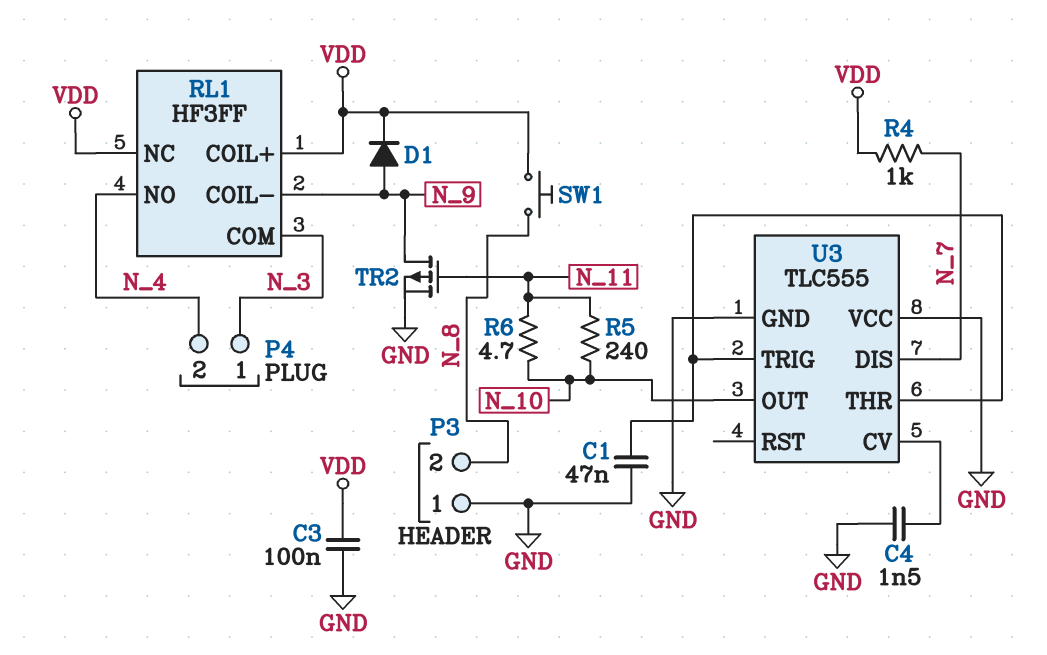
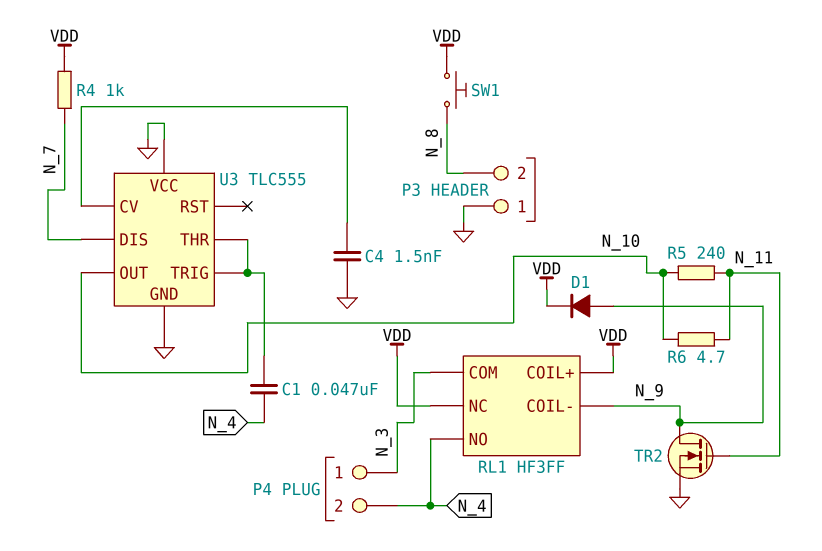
C1: 47nF (GND, U3/THR) -> 47nF (N_4, U3/THR)
C3: 100nF (GND, VDD) -> none
TR2: PMOS (G N_11, D N_9, S GND) -> NMOS (G N_11, D N_9, S GND)

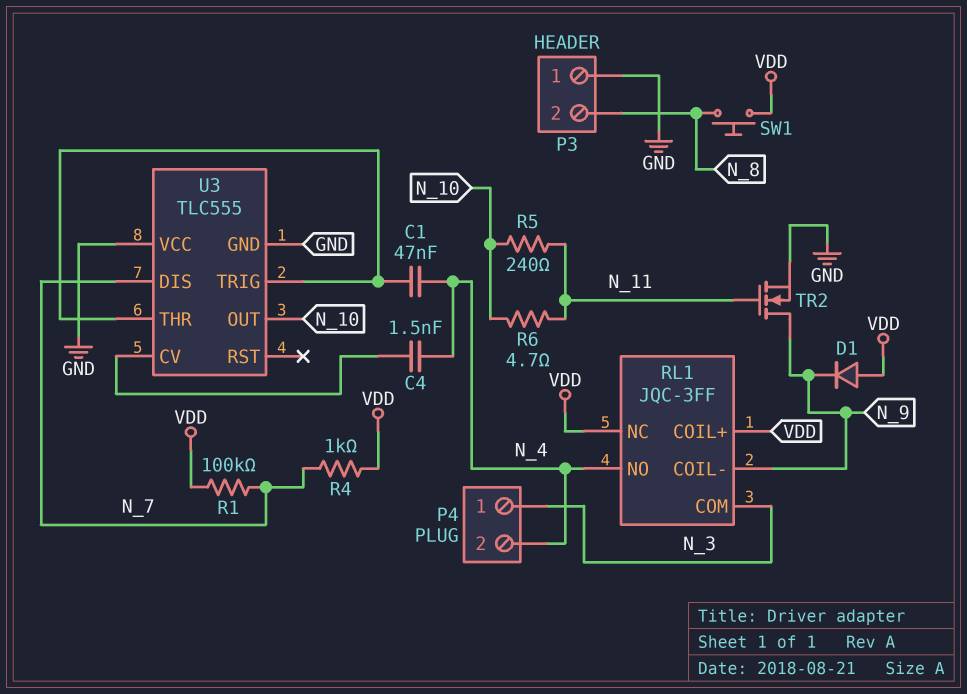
C4: 1.5nF (GND, U3/CV) -> 1.5nF (N_4, U3/CV)
D1: diode (A N_9, K VDD) -> diode (A VDD, K N_9)
R1: none -> 100k (N_7, VDD)
RL1: HF3FF -> JQC-3FF

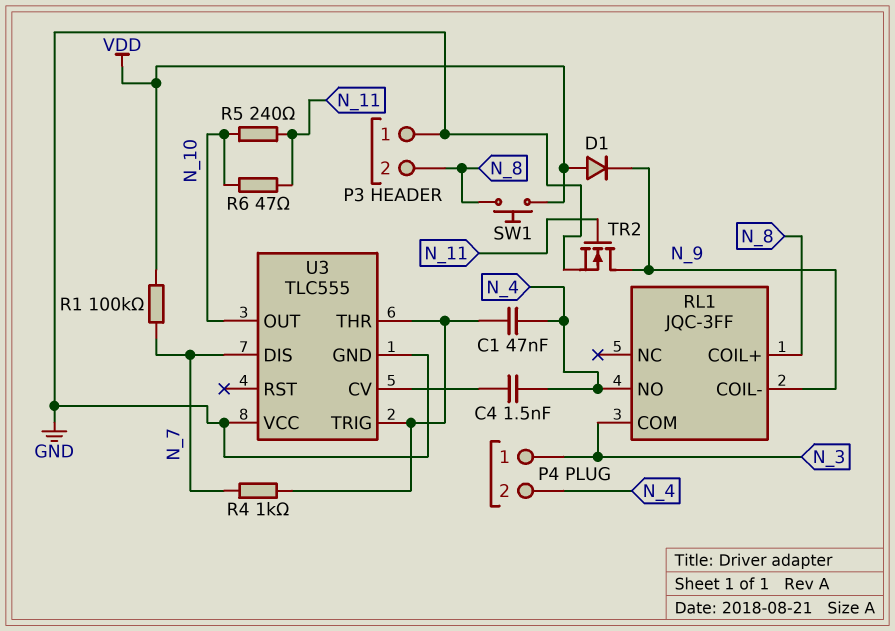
R4: 1k (N_7, VDD) -> 1k (N_7, U3/THR)
R6: 4.7 (N_10, N_11) -> 47 (N_10, N_11)
RL1 pin COIL+: VDD -> N_8
RL1 pin NC: VDD -> none

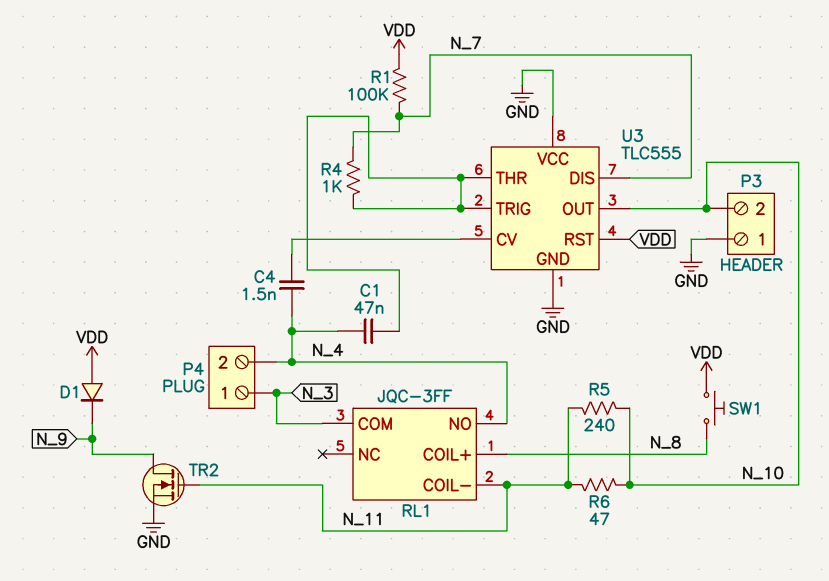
P3 pin 2: N_8 -> N_10
RL1 pin COIL-: N_9 -> N_11
U3 pin RST: none -> VDD

